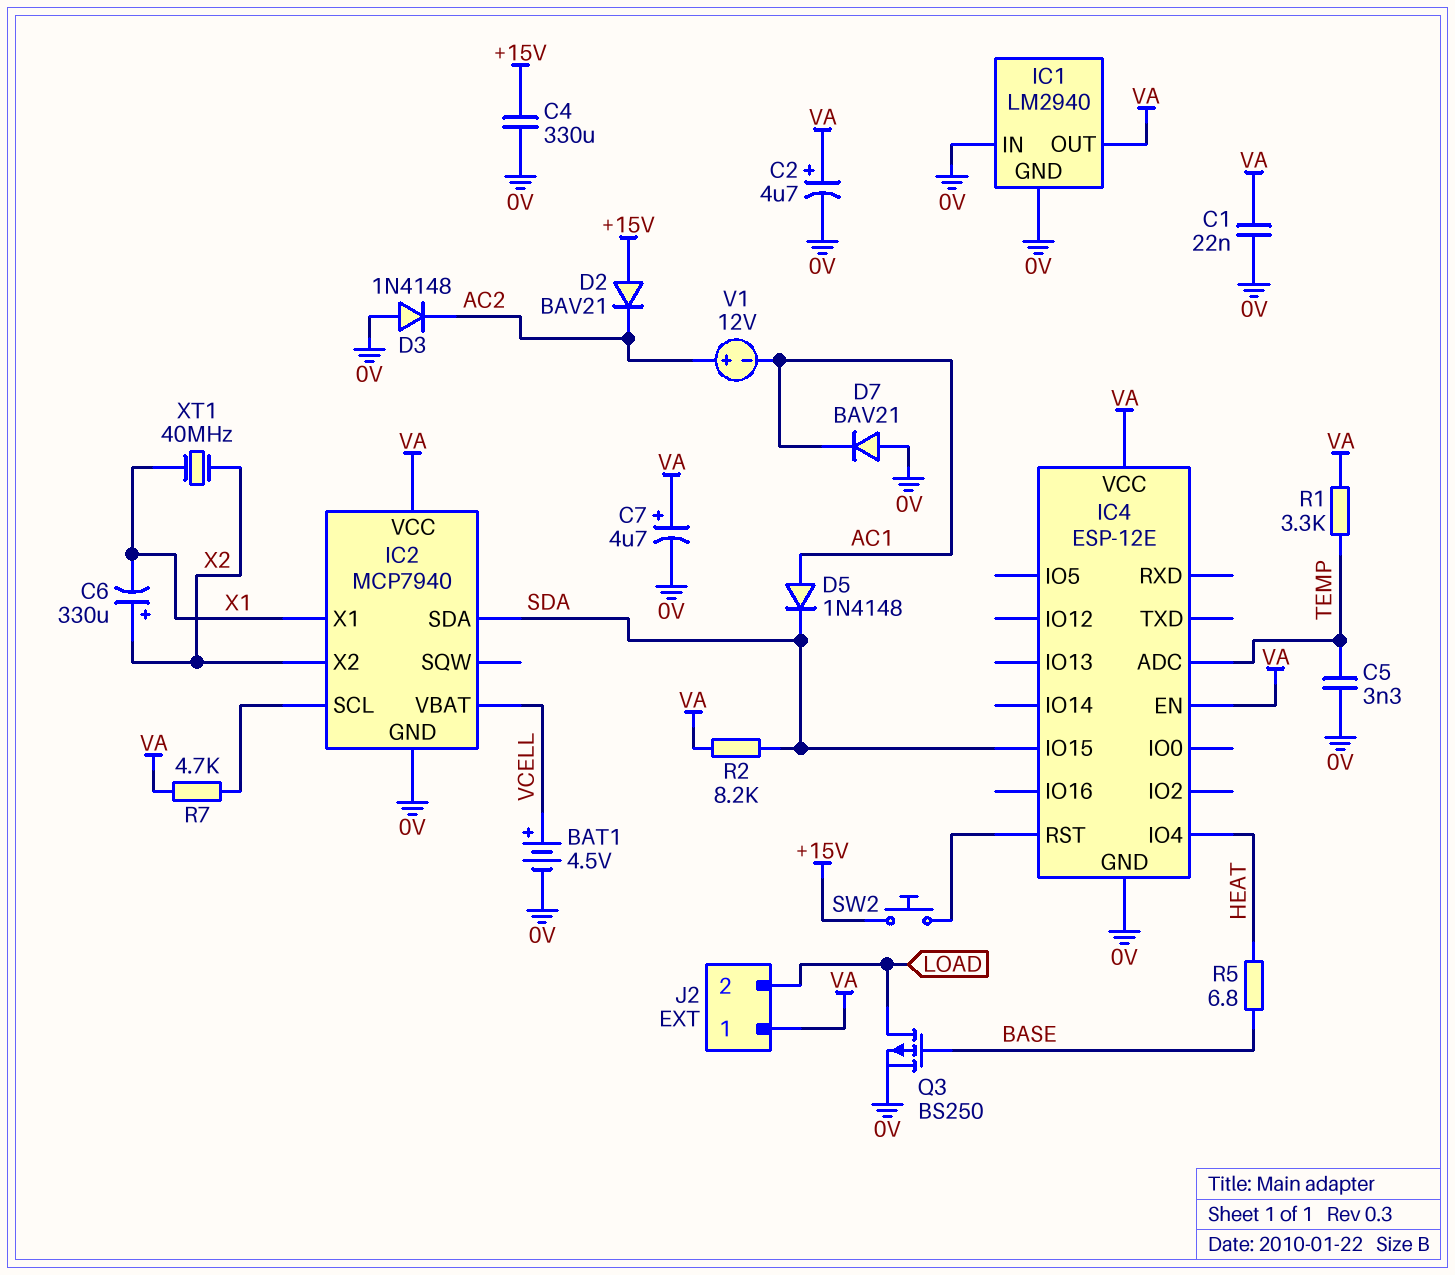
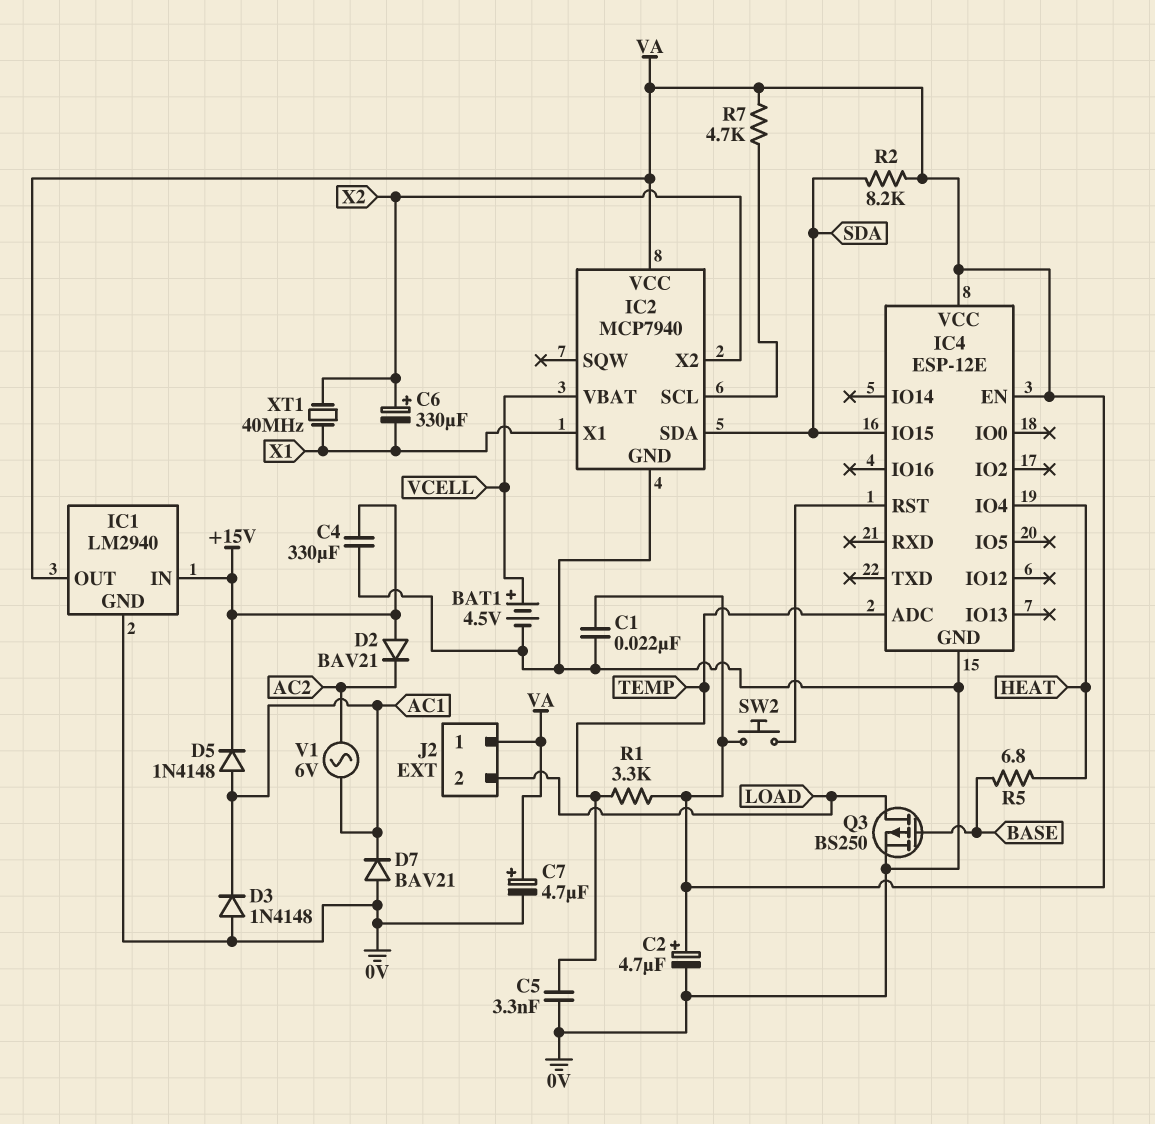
D3: diode 1N4148 (A 0V, K AC2) -> diode 1N4148 (A 0V, K AC1)
D5: diode 1N4148 (A AC1, K SDA) -> diode 1N4148 (A AC1, K +15V)
IC1 pin IN: 0V -> +15V
SW2: button (+15V, IC4/RST) -> button (IC4/RST, VA)
V1: 12V (plus AC2, minus AC1) -> AC 6V (AC1, AC2)

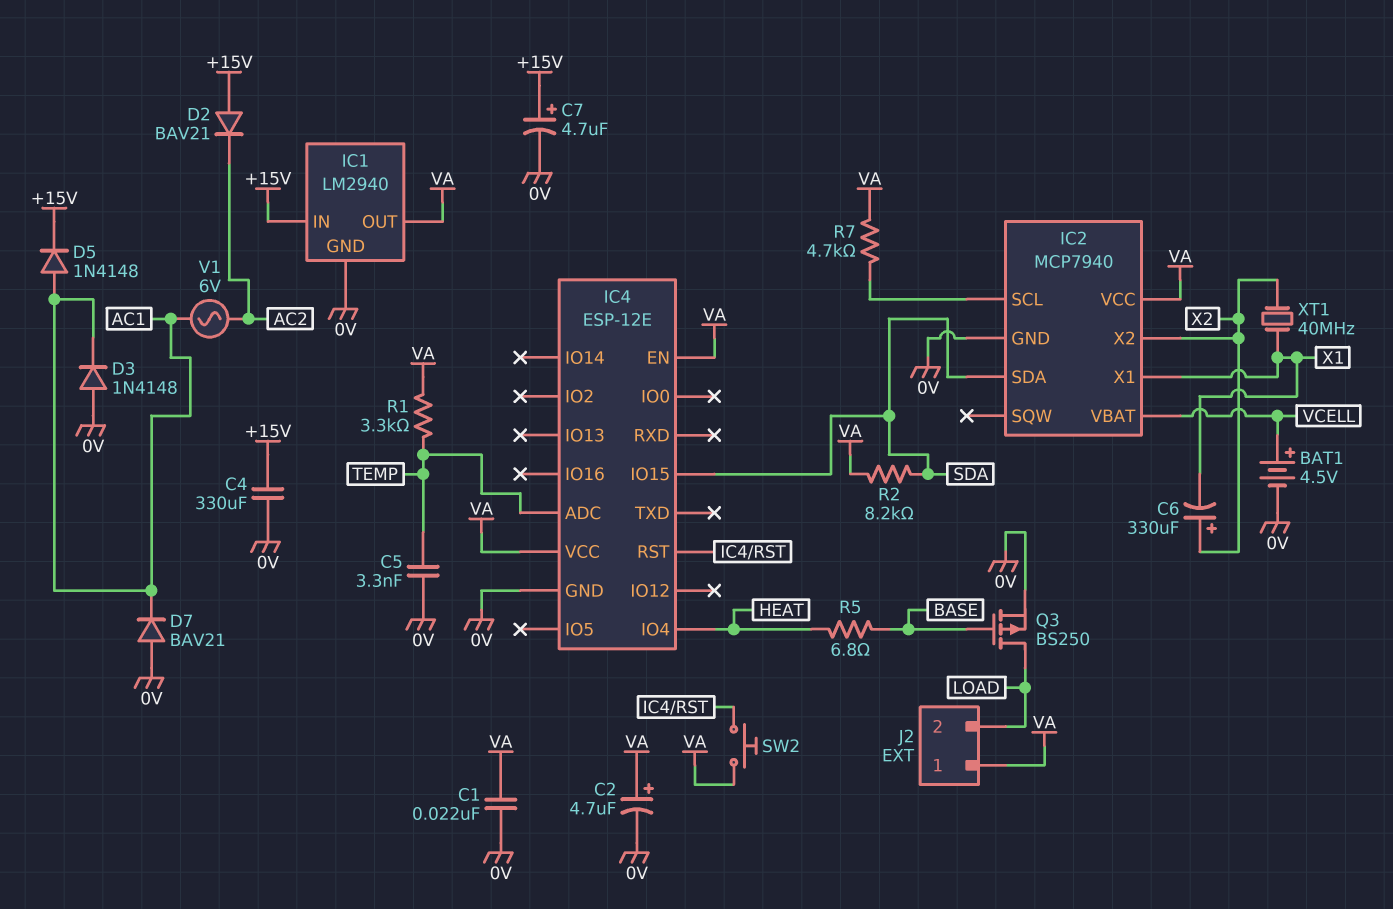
C7: 4.7uF (plus VA, minus 0V) -> 4.7uF (plus +15V, minus 0V)

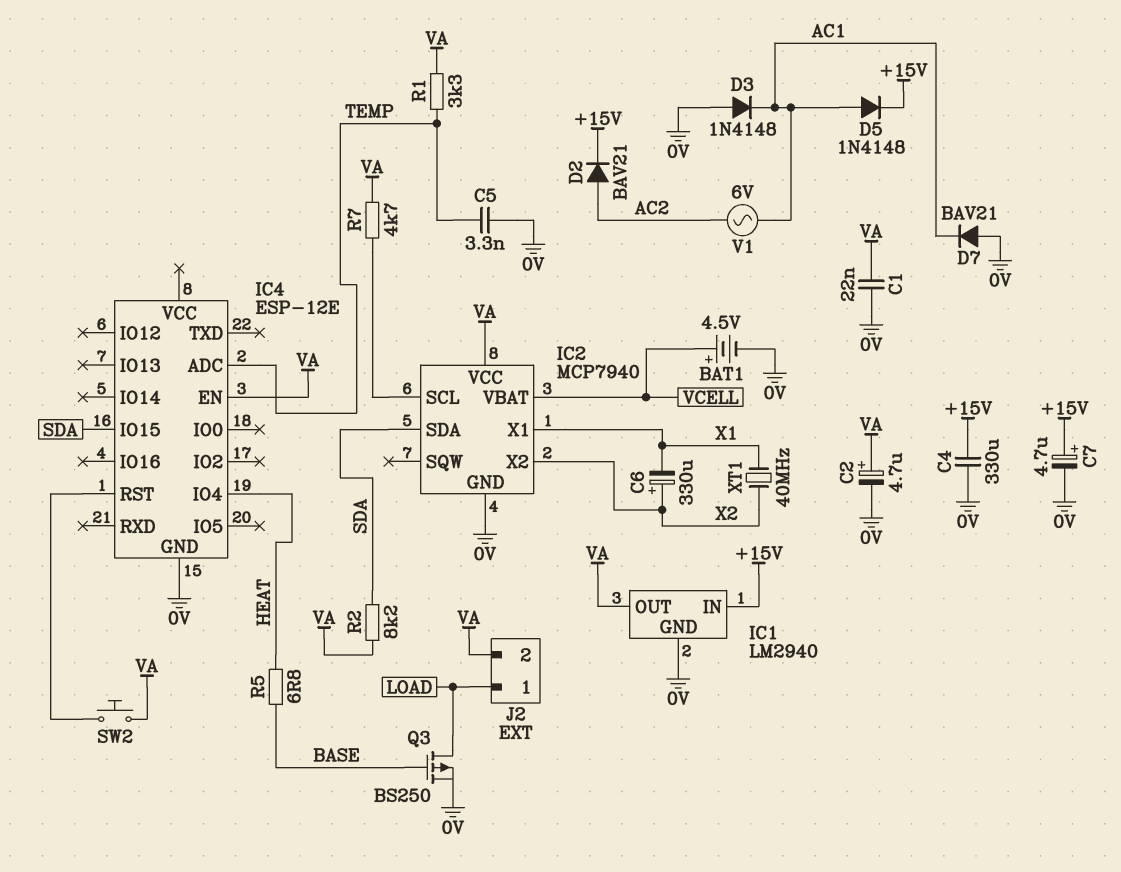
D2: diode BAV21 (A +15V, K AC2) -> diode BAV21 (A AC2, K +15V)
IC4 pin VCC: VA -> none
J2 pin 1: VA -> LOAD
J2 pin 2: LOAD -> VA

